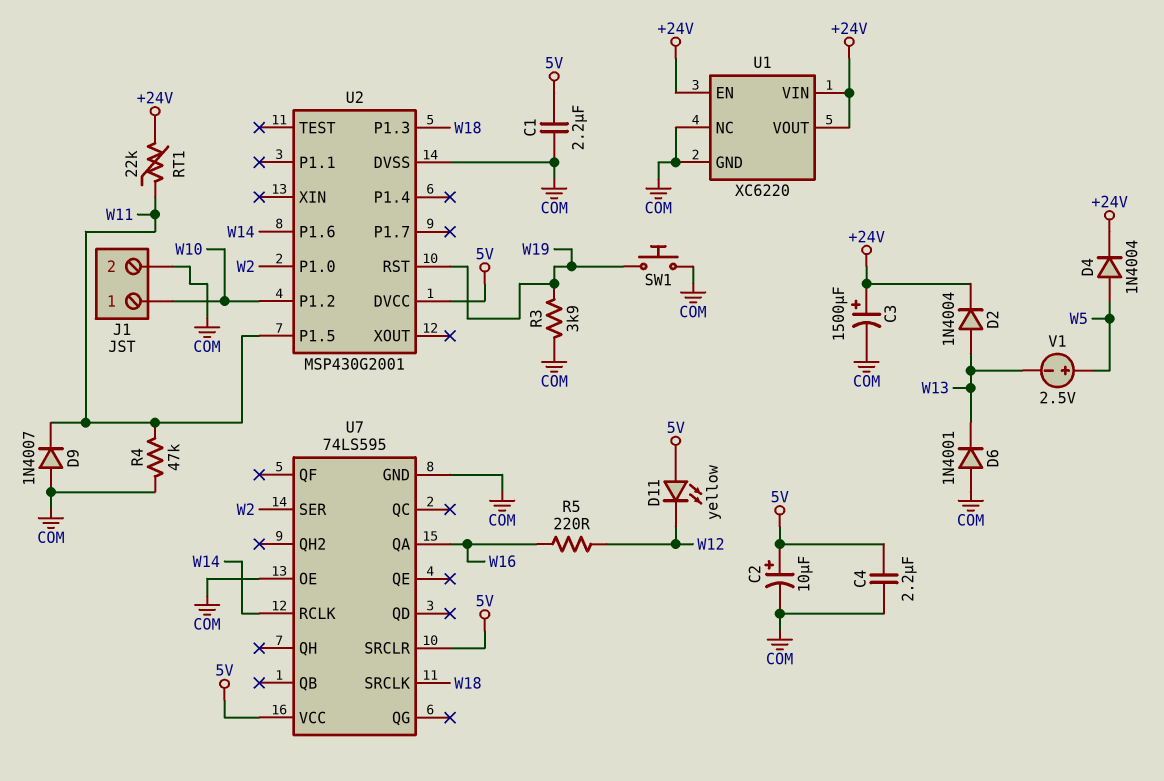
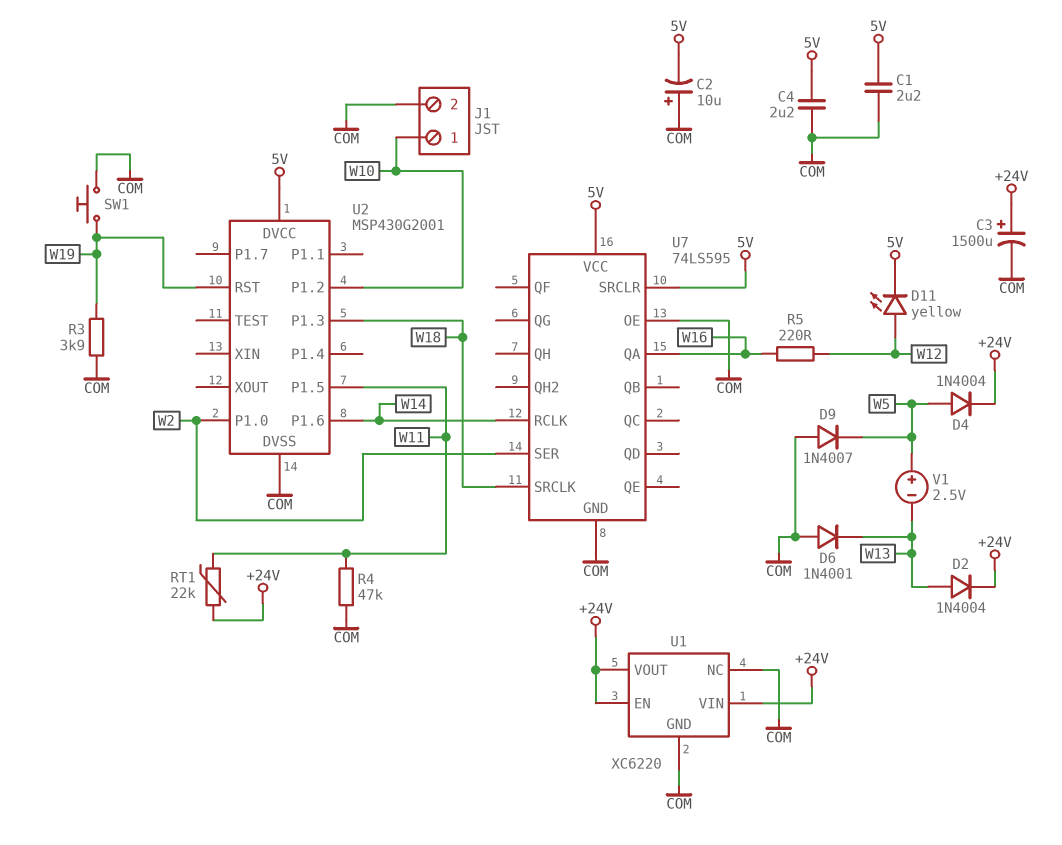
C2: 10uF (plus 5V, minus COM) -> 10uF (plus COM, minus 5V)
D9: diode 1N4007 (A COM, K W11) -> diode 1N4007 (A COM, K W5)
D11: LED yellow (A 5V, K W12) -> LED yellow (A W12, K 5V)

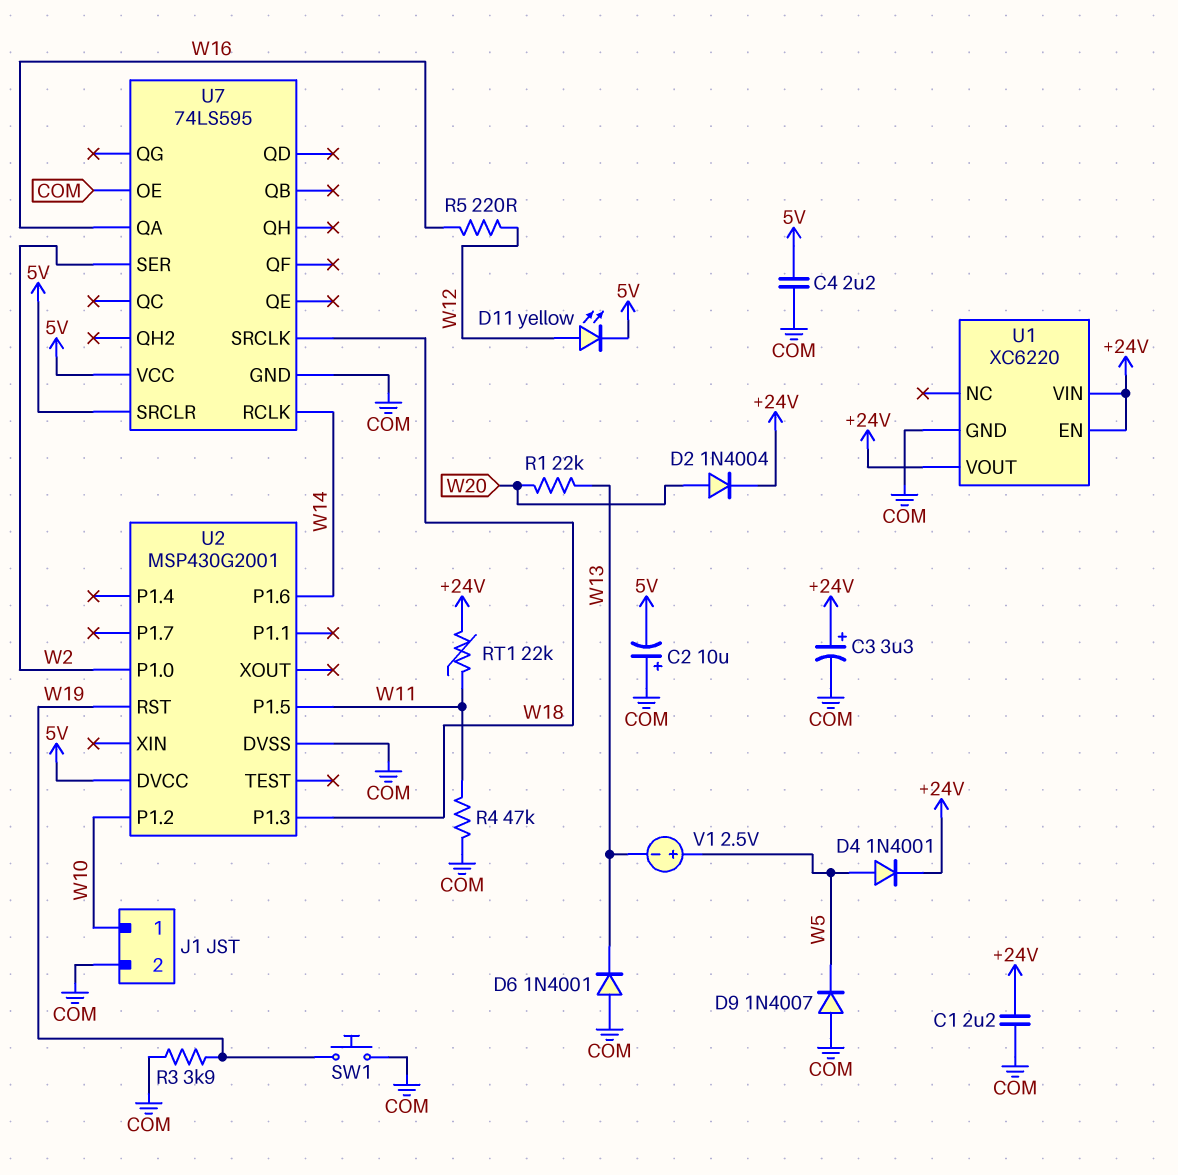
C1: 2.2uF (5V, COM) -> 2.2uF (+24V, COM)
C3: 1500uF (plus +24V, minus COM) -> 3.3uF (plus +24V, minus COM)
D2: diode 1N4004 (A W13, K +24V) -> diode 1N4004 (A W20, K +24V)
D4: diode 1N4004 (A W5, K +24V) -> diode 1N4001 (A W5, K +24V)
R1: none -> 22k (W13, W20)
U1 pin NC: COM -> none

